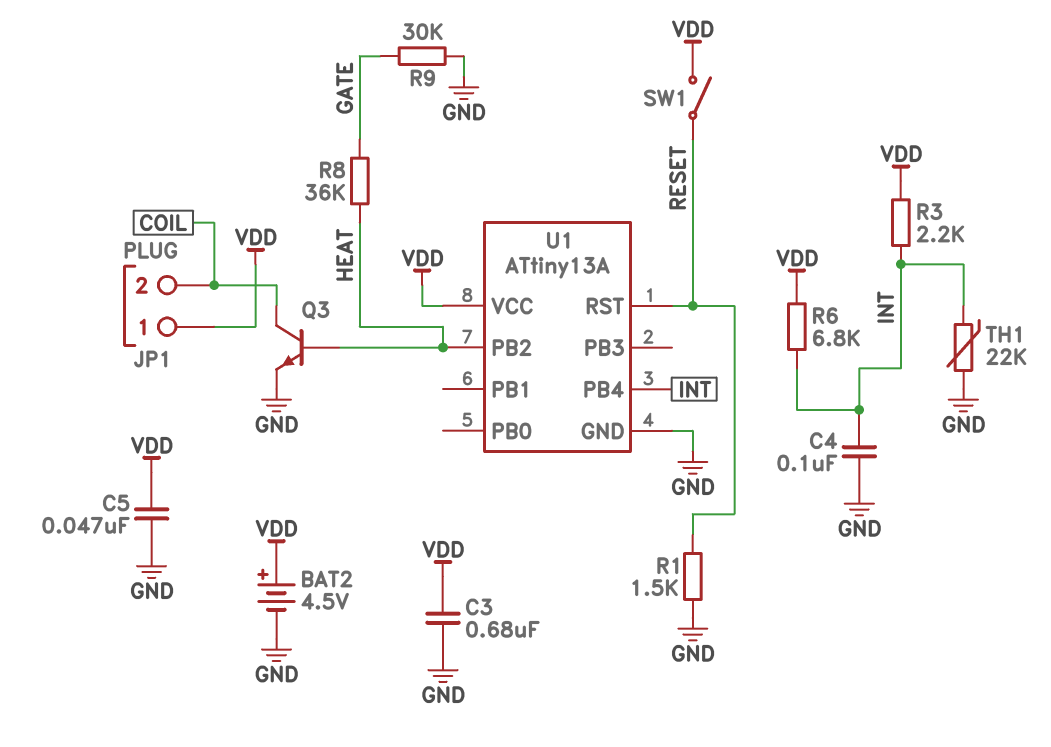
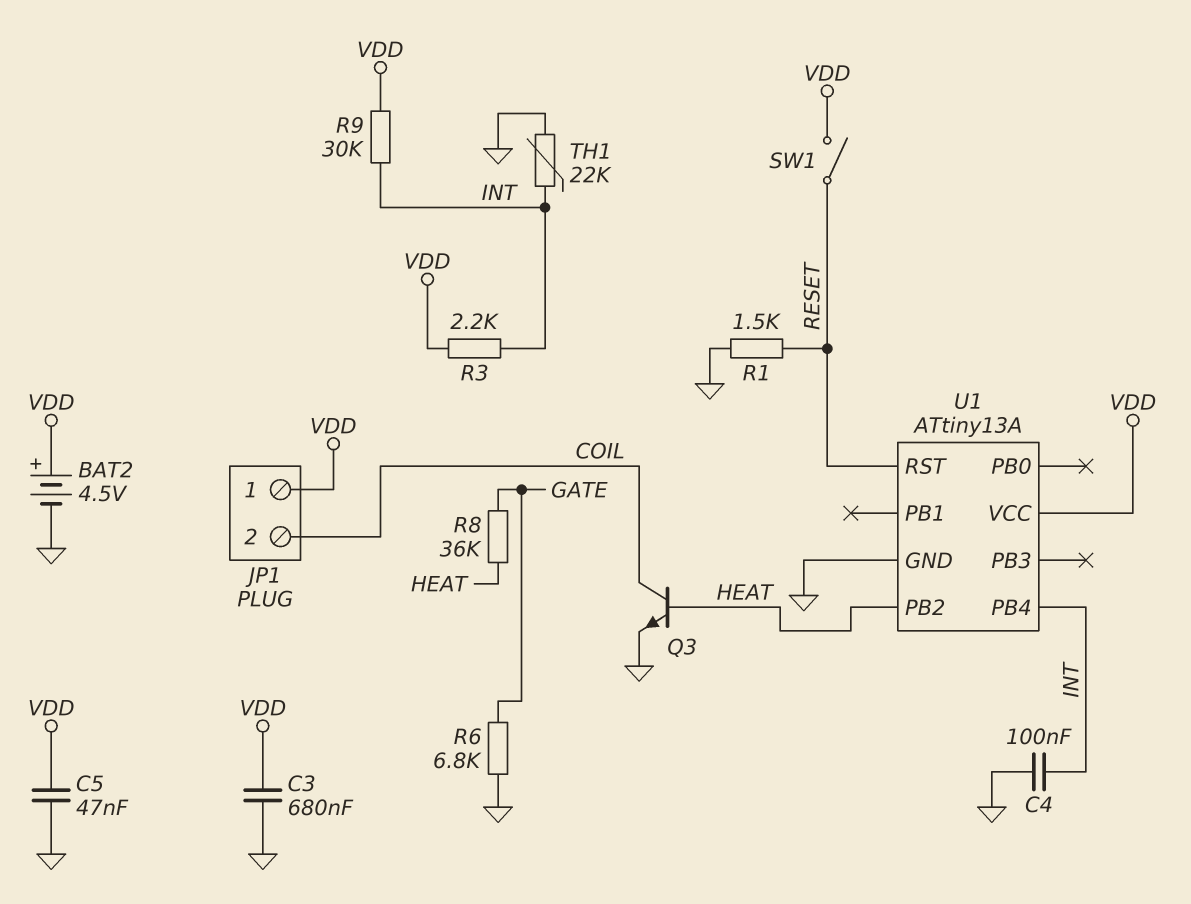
R6: 6.8k (INT, VDD) -> 6.8k (GATE, GND)
R9: 30k (GATE, GND) -> 30k (INT, VDD)

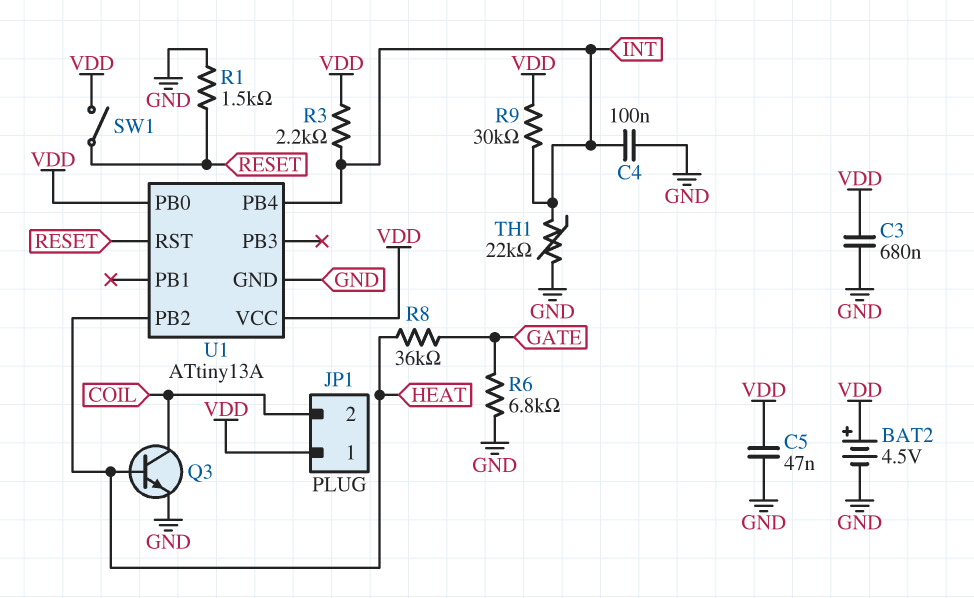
U1 pin PB0: none -> VDD

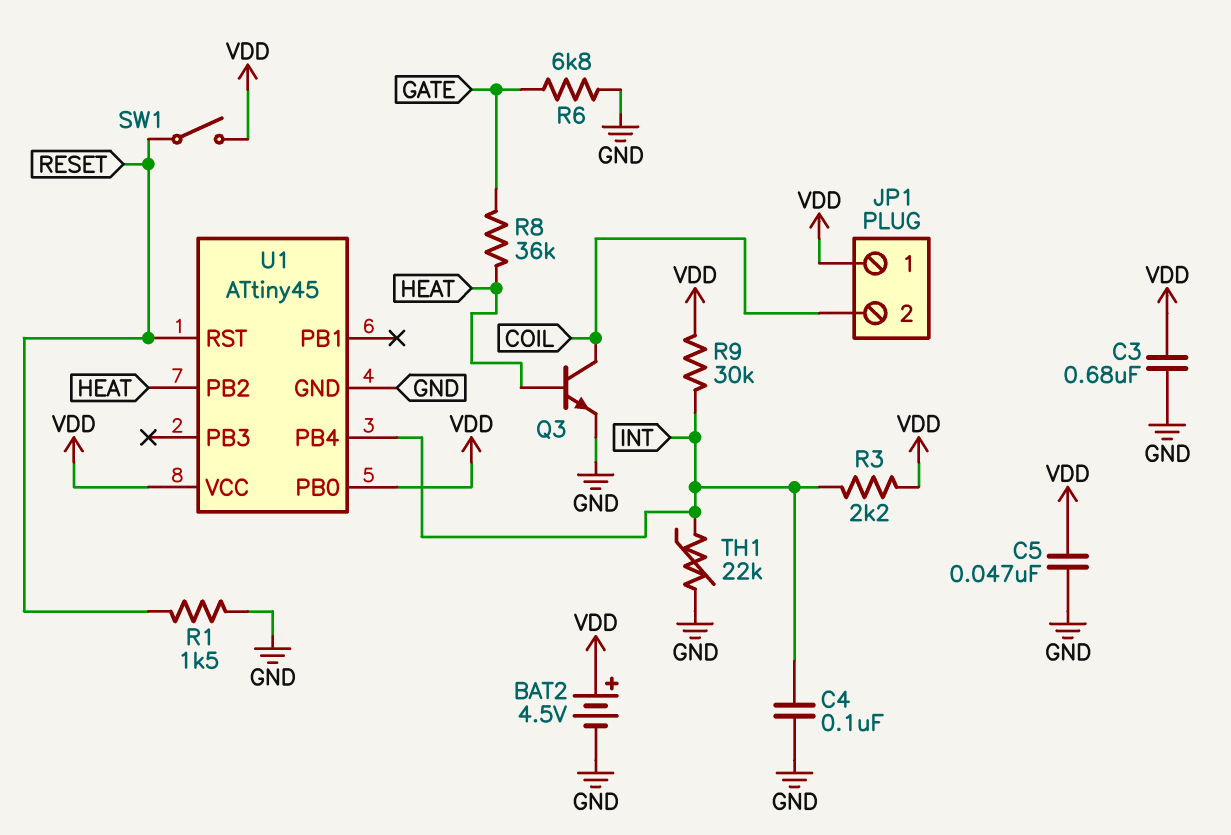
U1: ATtiny13A -> ATtiny45

